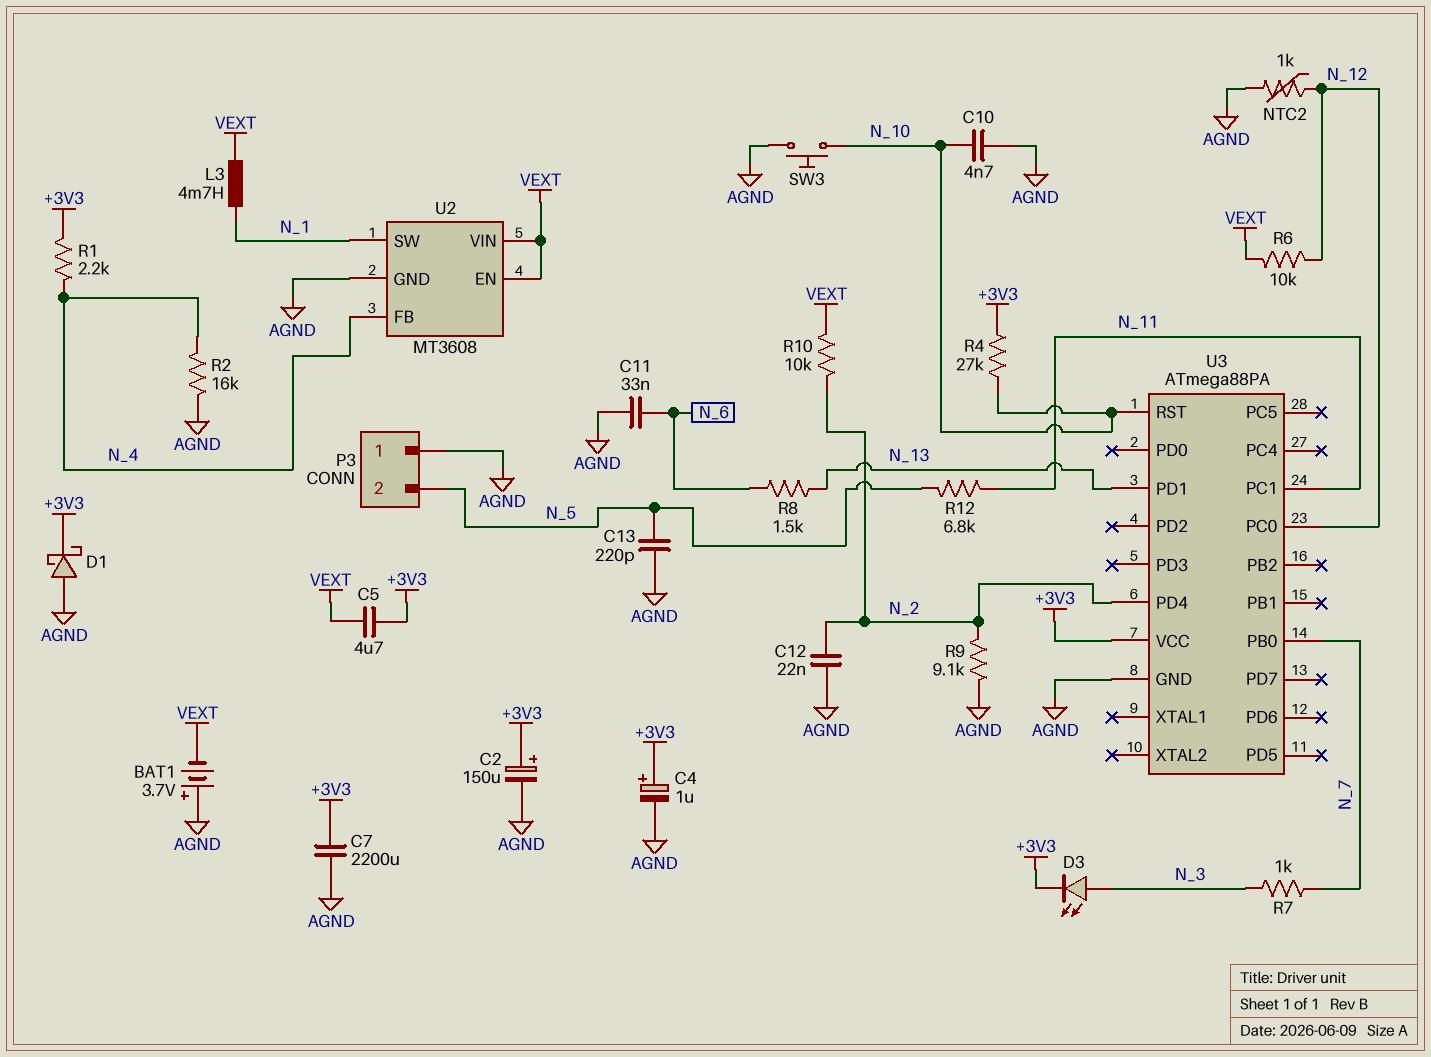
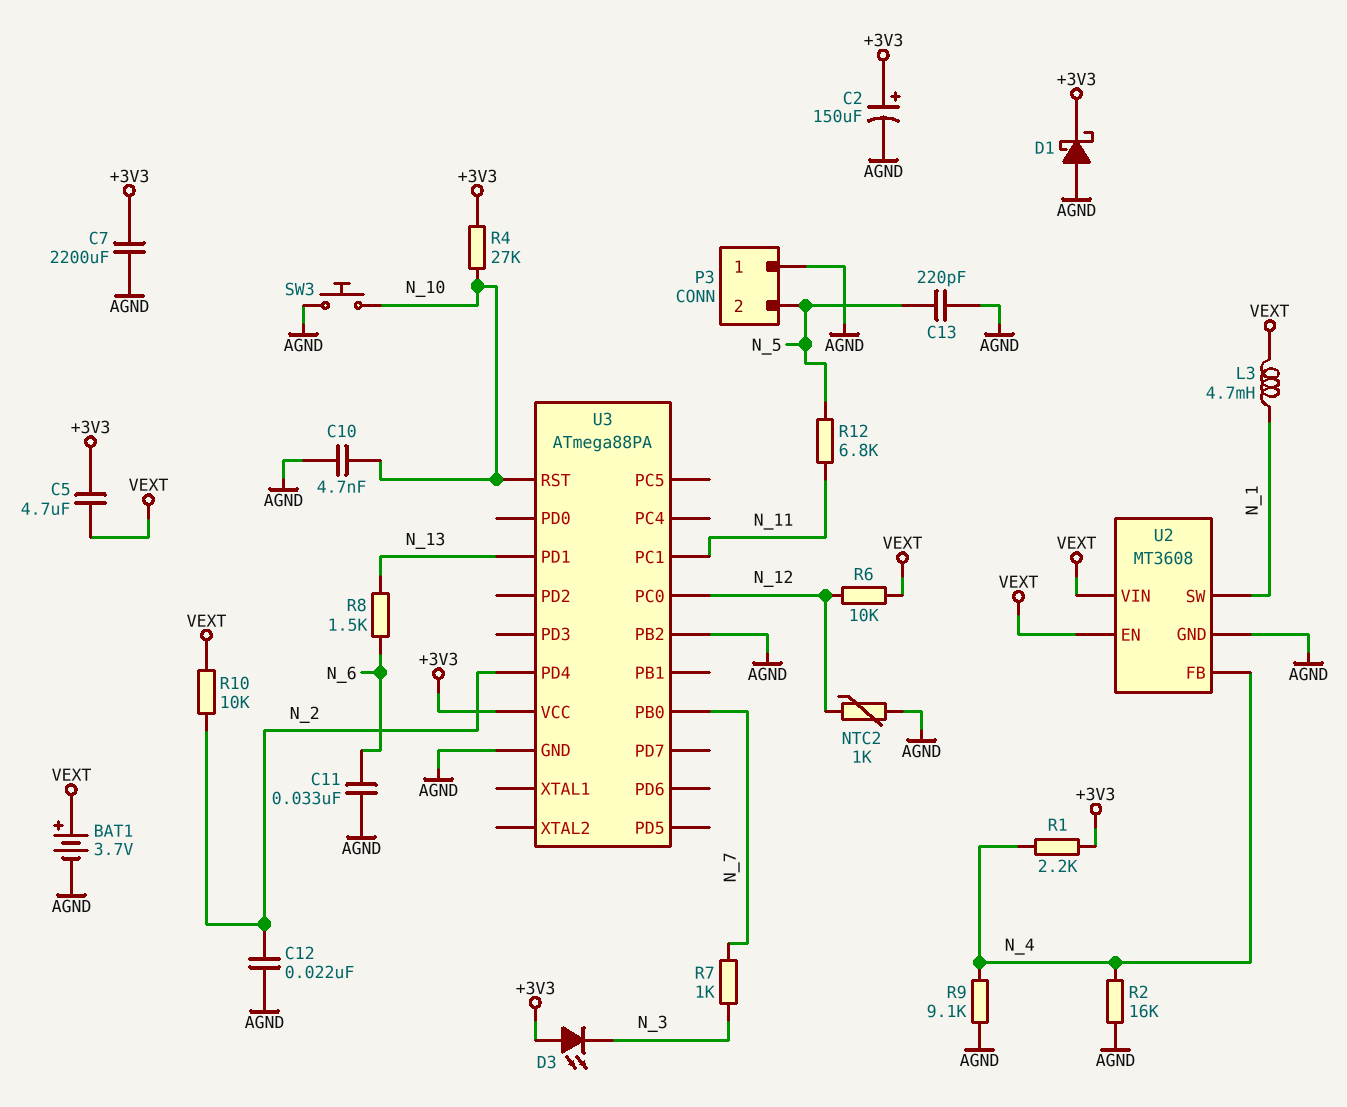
BAT1: 3.7V (plus AGND, minus VEXT) -> 3.7V (plus VEXT, minus AGND)
C4: 1uF (plus +3V3, minus AGND) -> none
D3: LED (A N_3, K +3V3) -> LED (A +3V3, K N_3)
R9: 9.1k (AGND, N_2) -> 9.1k (AGND, N_4)
U3 pin PB2: none -> AGND

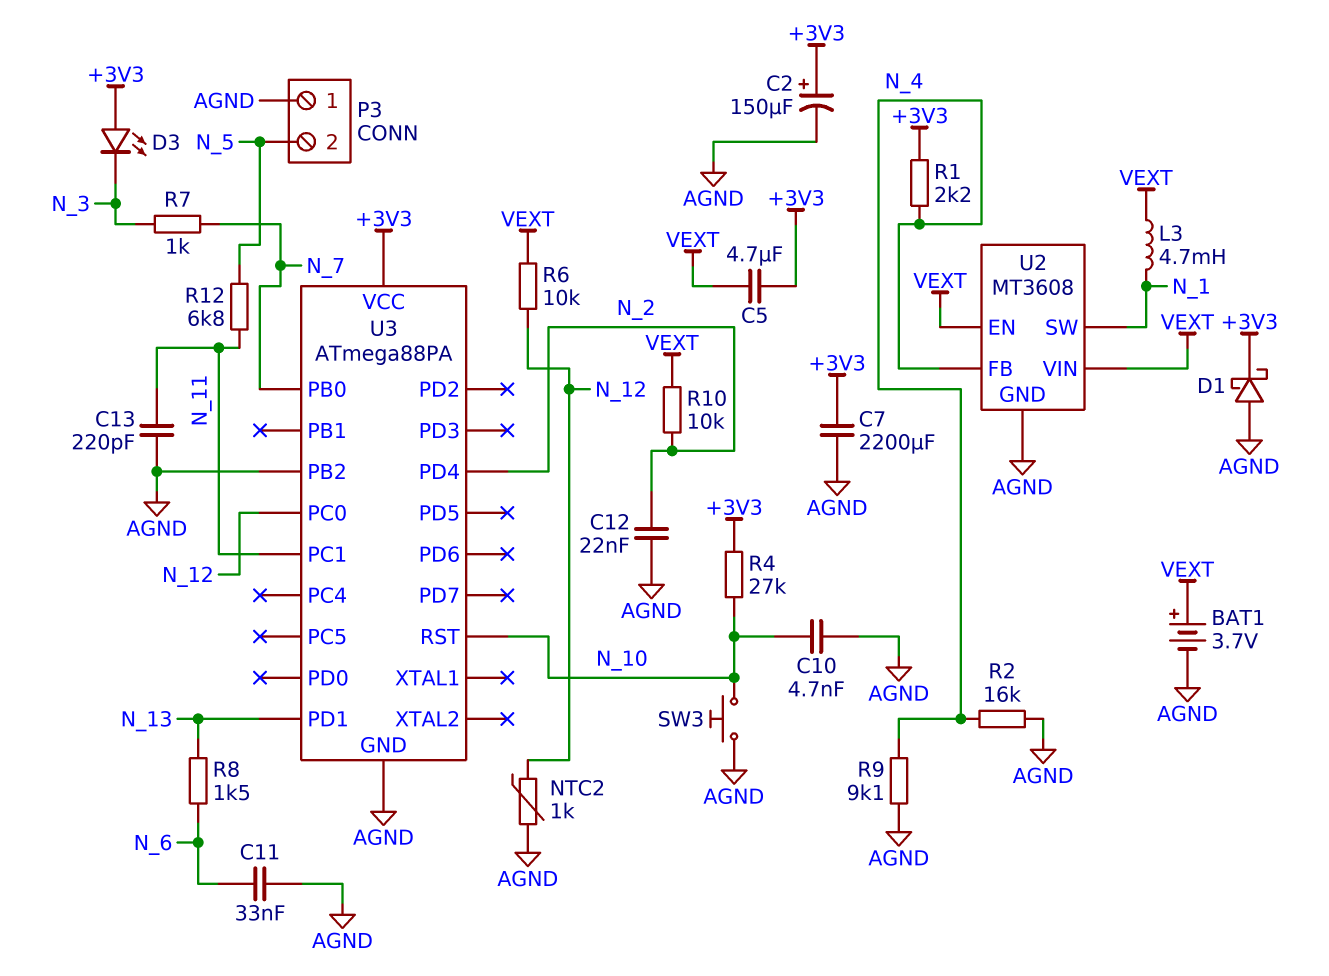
C13: 220pF (AGND, N_5) -> 220pF (AGND, N_11)

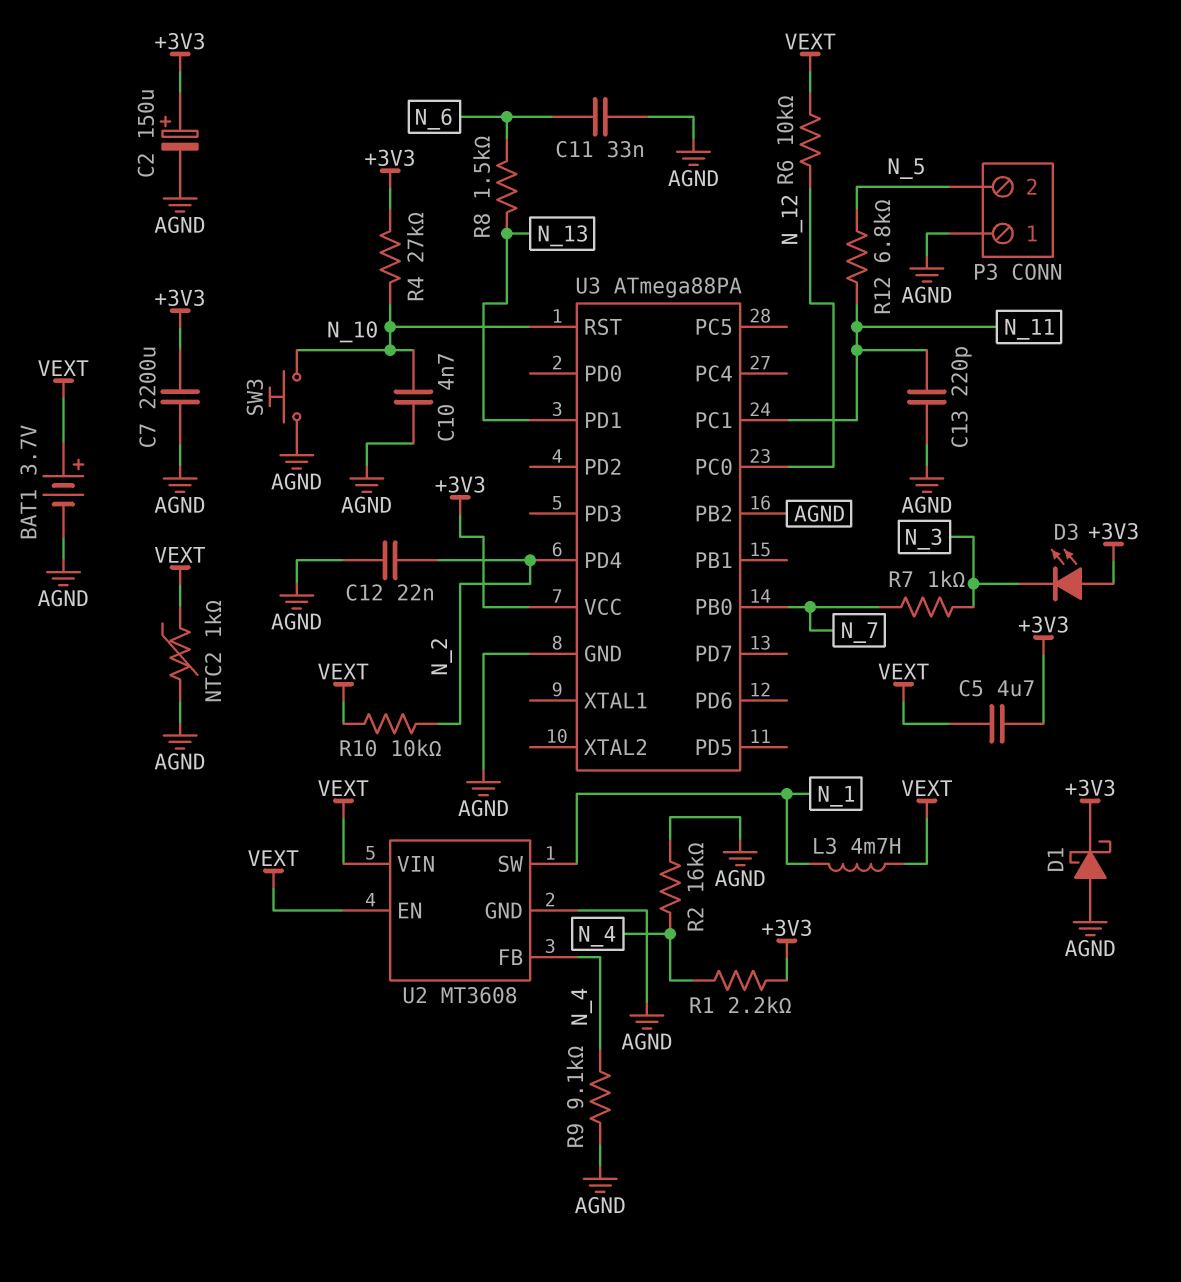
NTC2: 1k (AGND, N_12) -> 1k (AGND, VEXT)

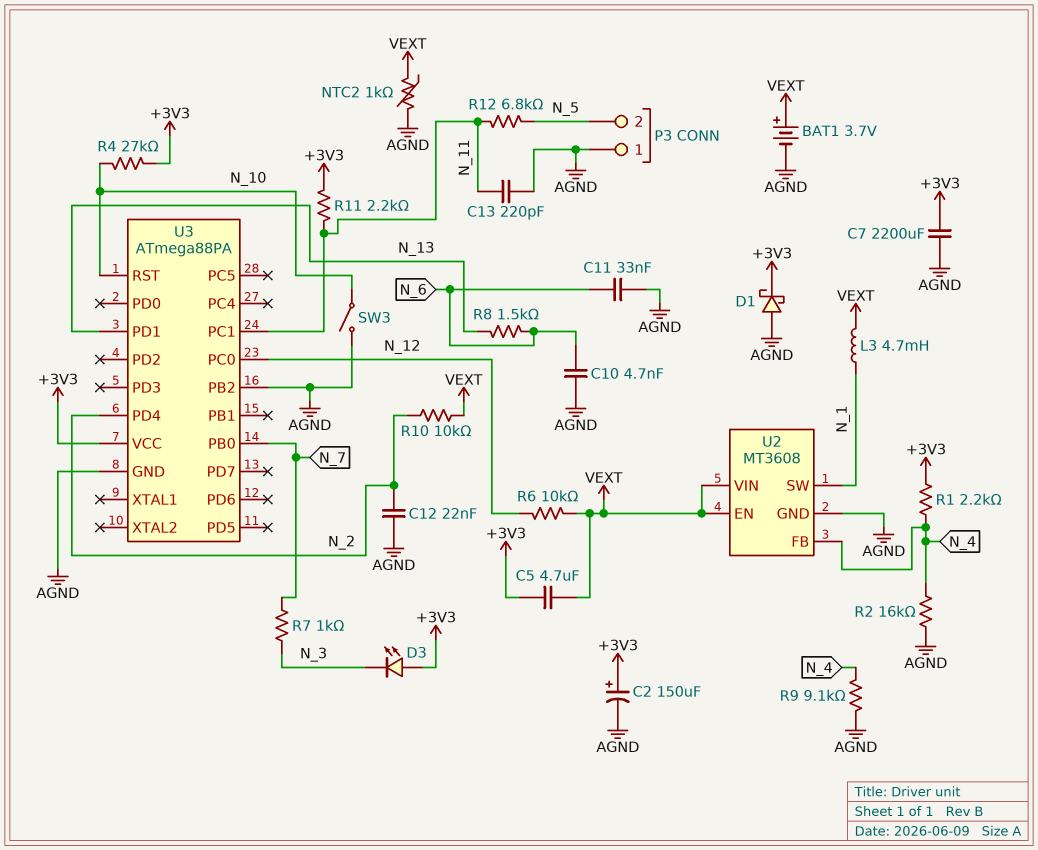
C10: 4.7nF (AGND, N_10) -> 4.7nF (AGND, N_6)
R11: none -> 2.2k (+3V3, N_11)
SW3: button (AGND, N_10) -> switch (AGND, N_10)

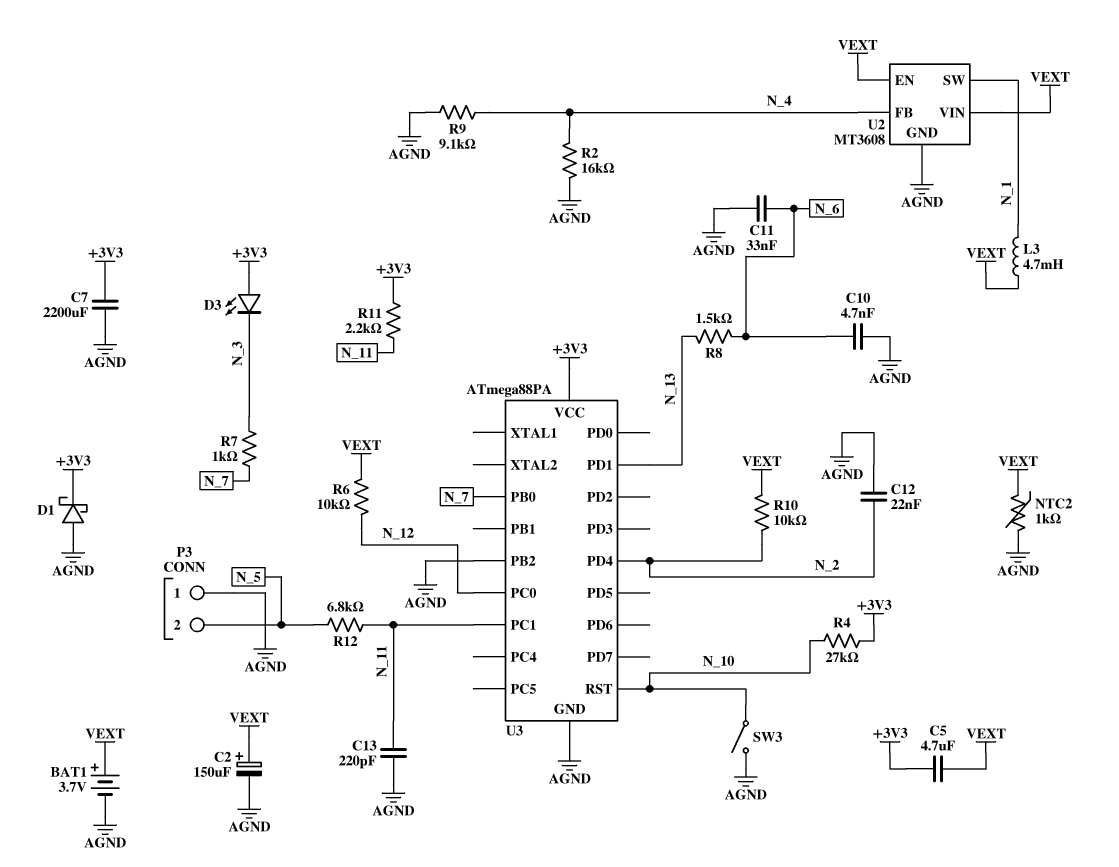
C2: 150uF (plus +3V3, minus AGND) -> 150uF (plus VEXT, minus AGND)
R1: 2.2k (+3V3, N_4) -> none

